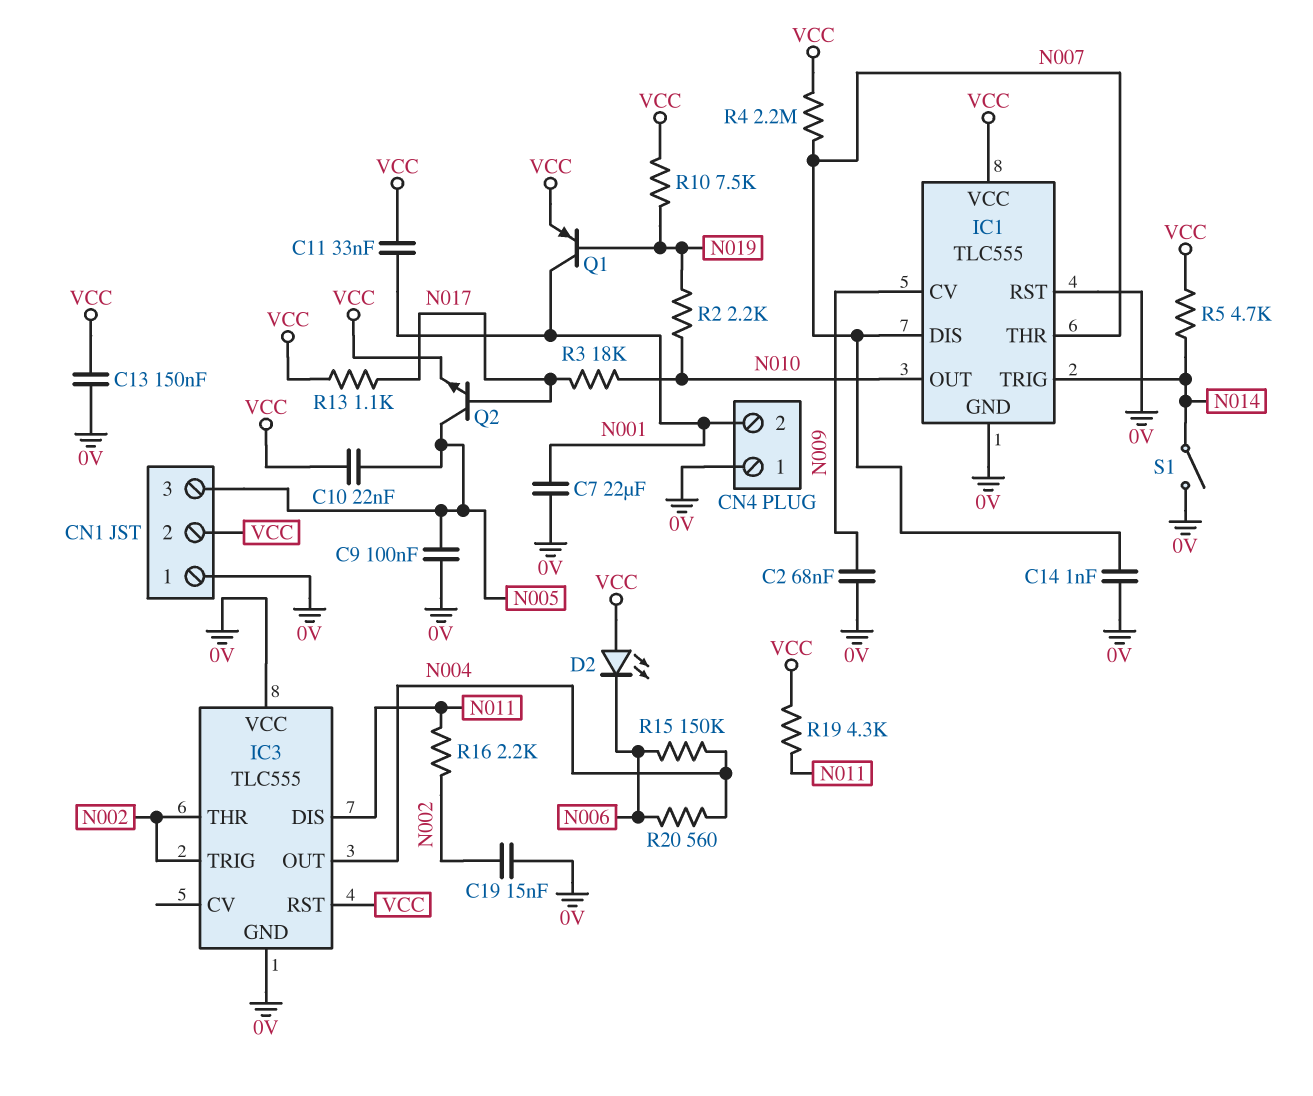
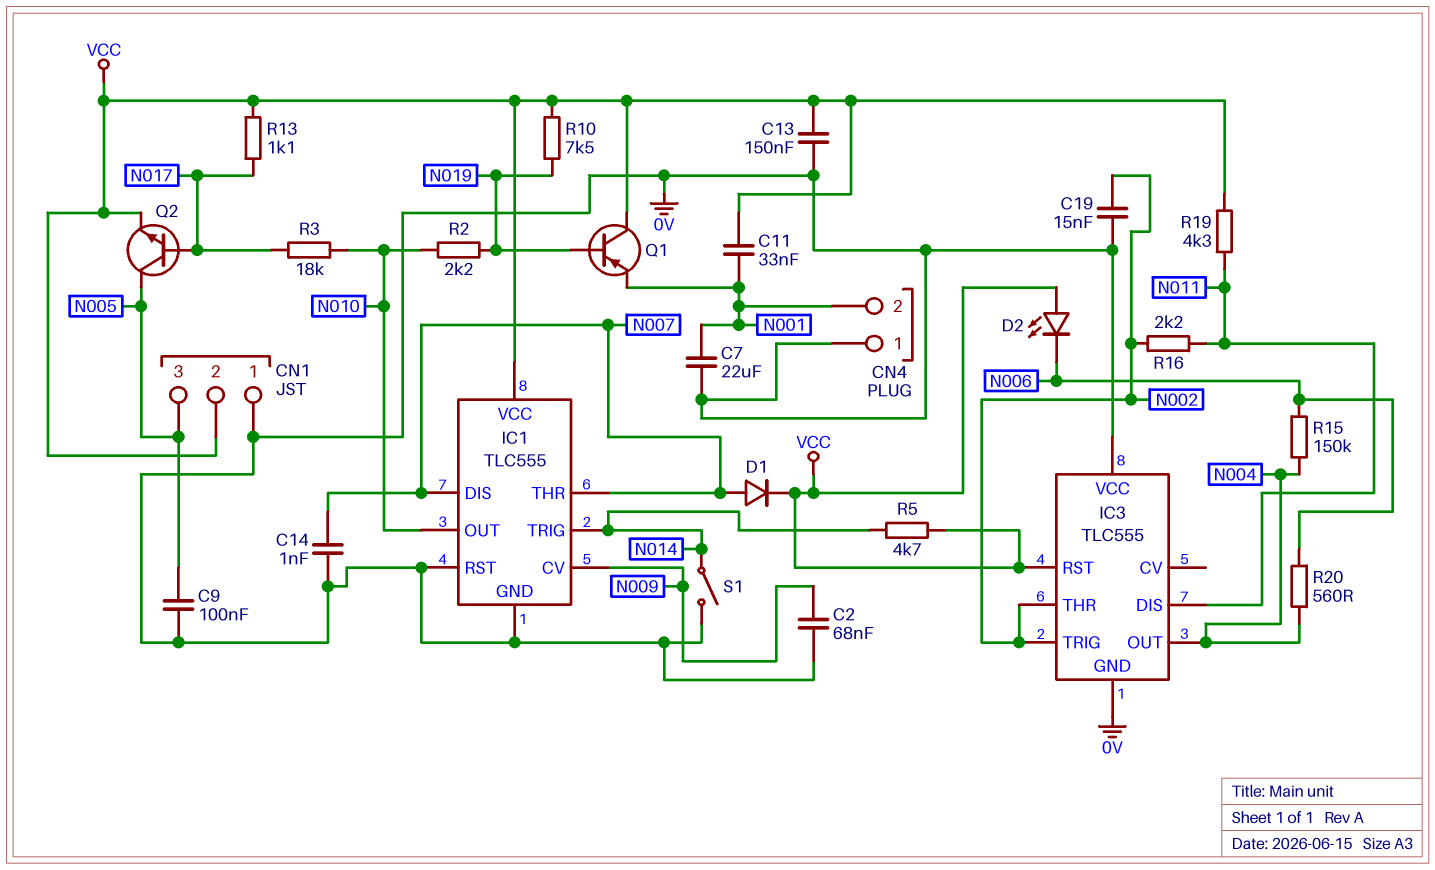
C10: 22nF (N005, VCC) -> none
D1: none -> diode (A N007, K VCC)
Q1: PNP (B N019, C N001, E VCC) -> PNP (B N019, C VCC, E N001)
R4: 2.2M (N007, VCC) -> none

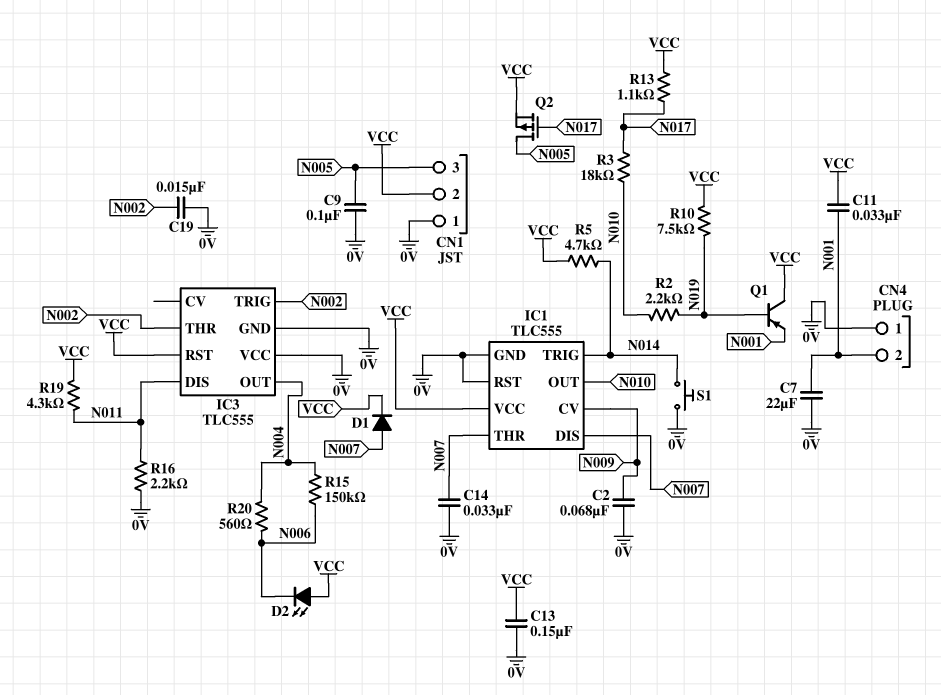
C14: 1nF (0V, N007) -> 33nF (0V, N007)
Q2: NPN (B N017, C N005, E VCC) -> PMOS (G N017, D N005, S VCC)
R16: 2.2k (N002, N011) -> 2.2k (0V, N011)
S1: switch (0V, N014) -> button (0V, N014)

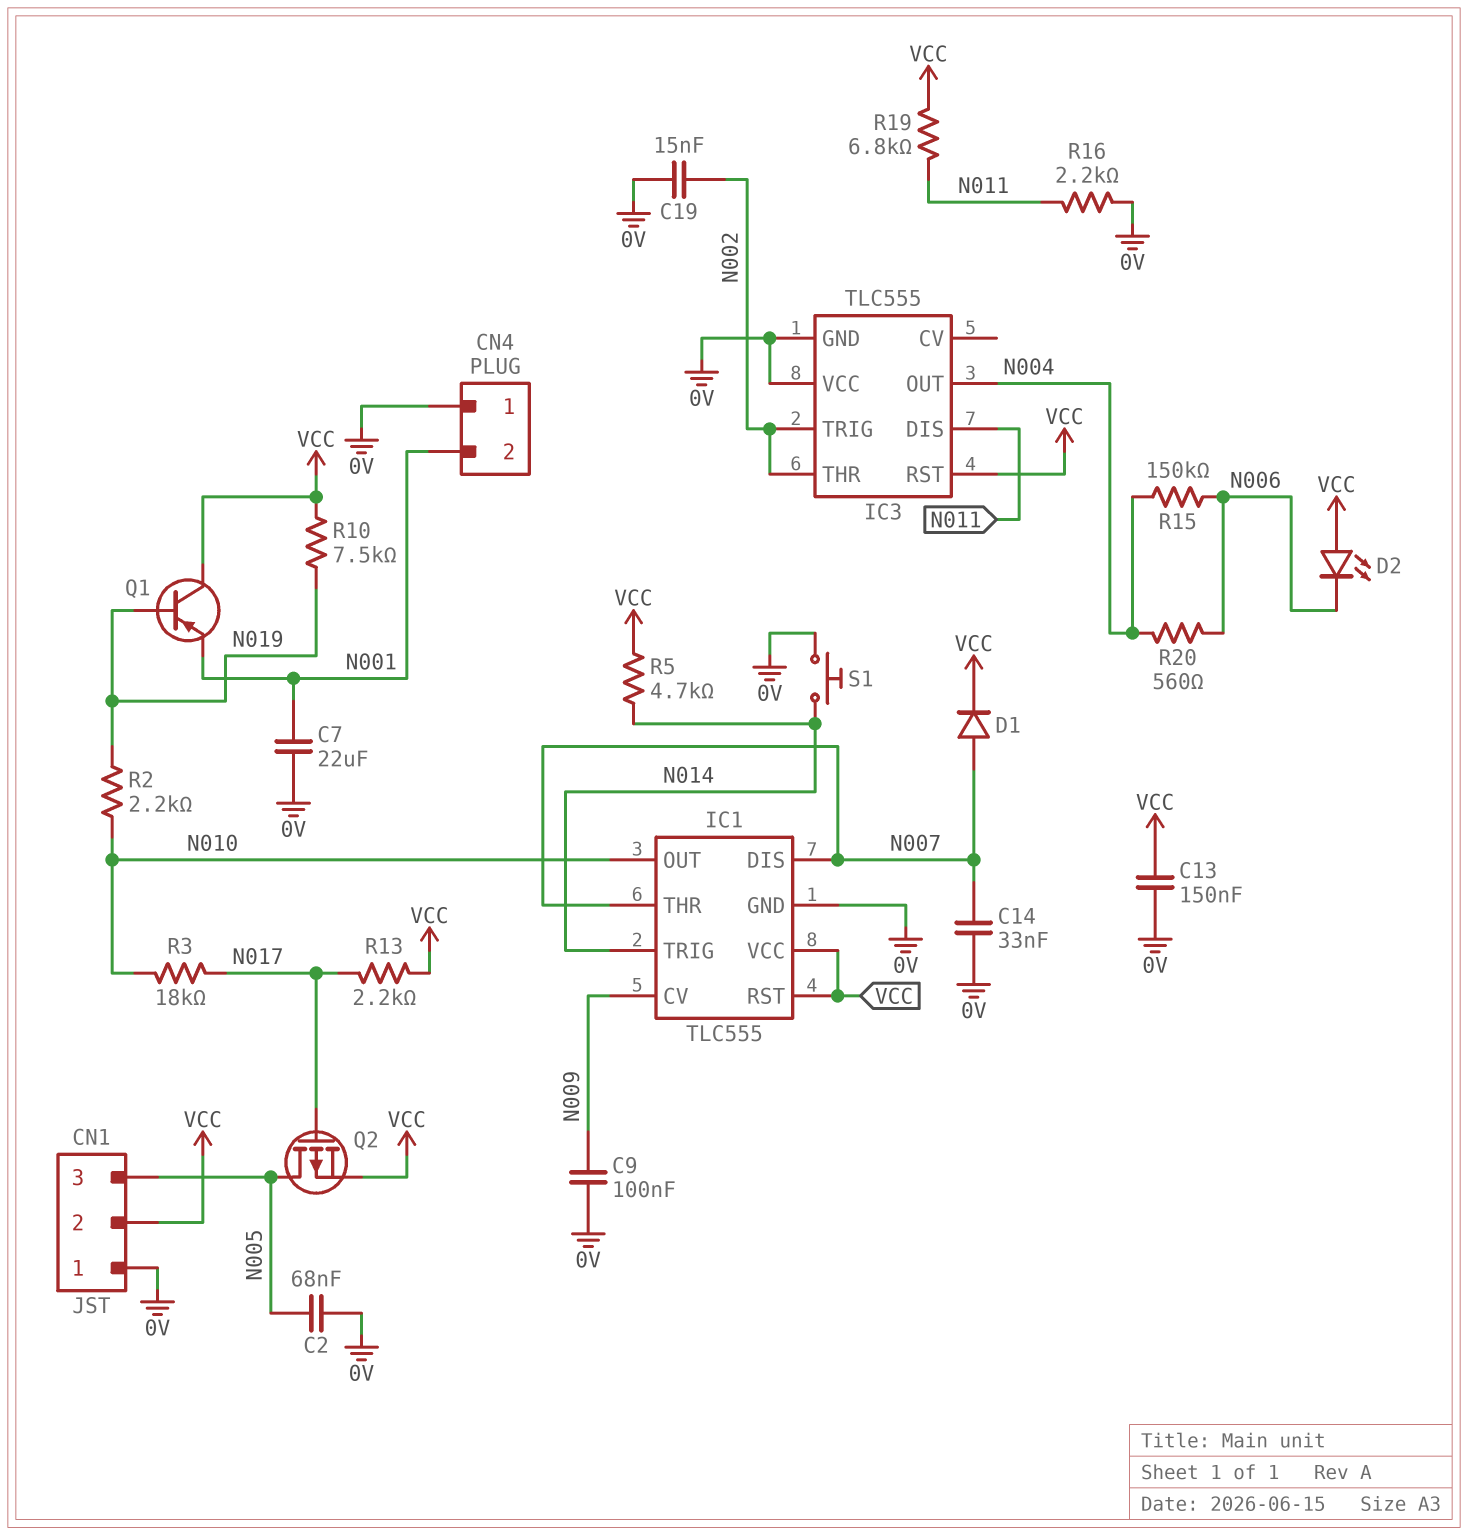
C2: 68nF (0V, N009) -> 68nF (0V, N005)
C9: 100nF (0V, N005) -> 100nF (0V, N009)
C11: 33nF (N001, VCC) -> none
IC1 pin RST: 0V -> VCC
R13: 1.1k (N017, VCC) -> 2.2k (N017, VCC)
R19: 4.3k (N011, VCC) -> 6.8k (N011, VCC)

